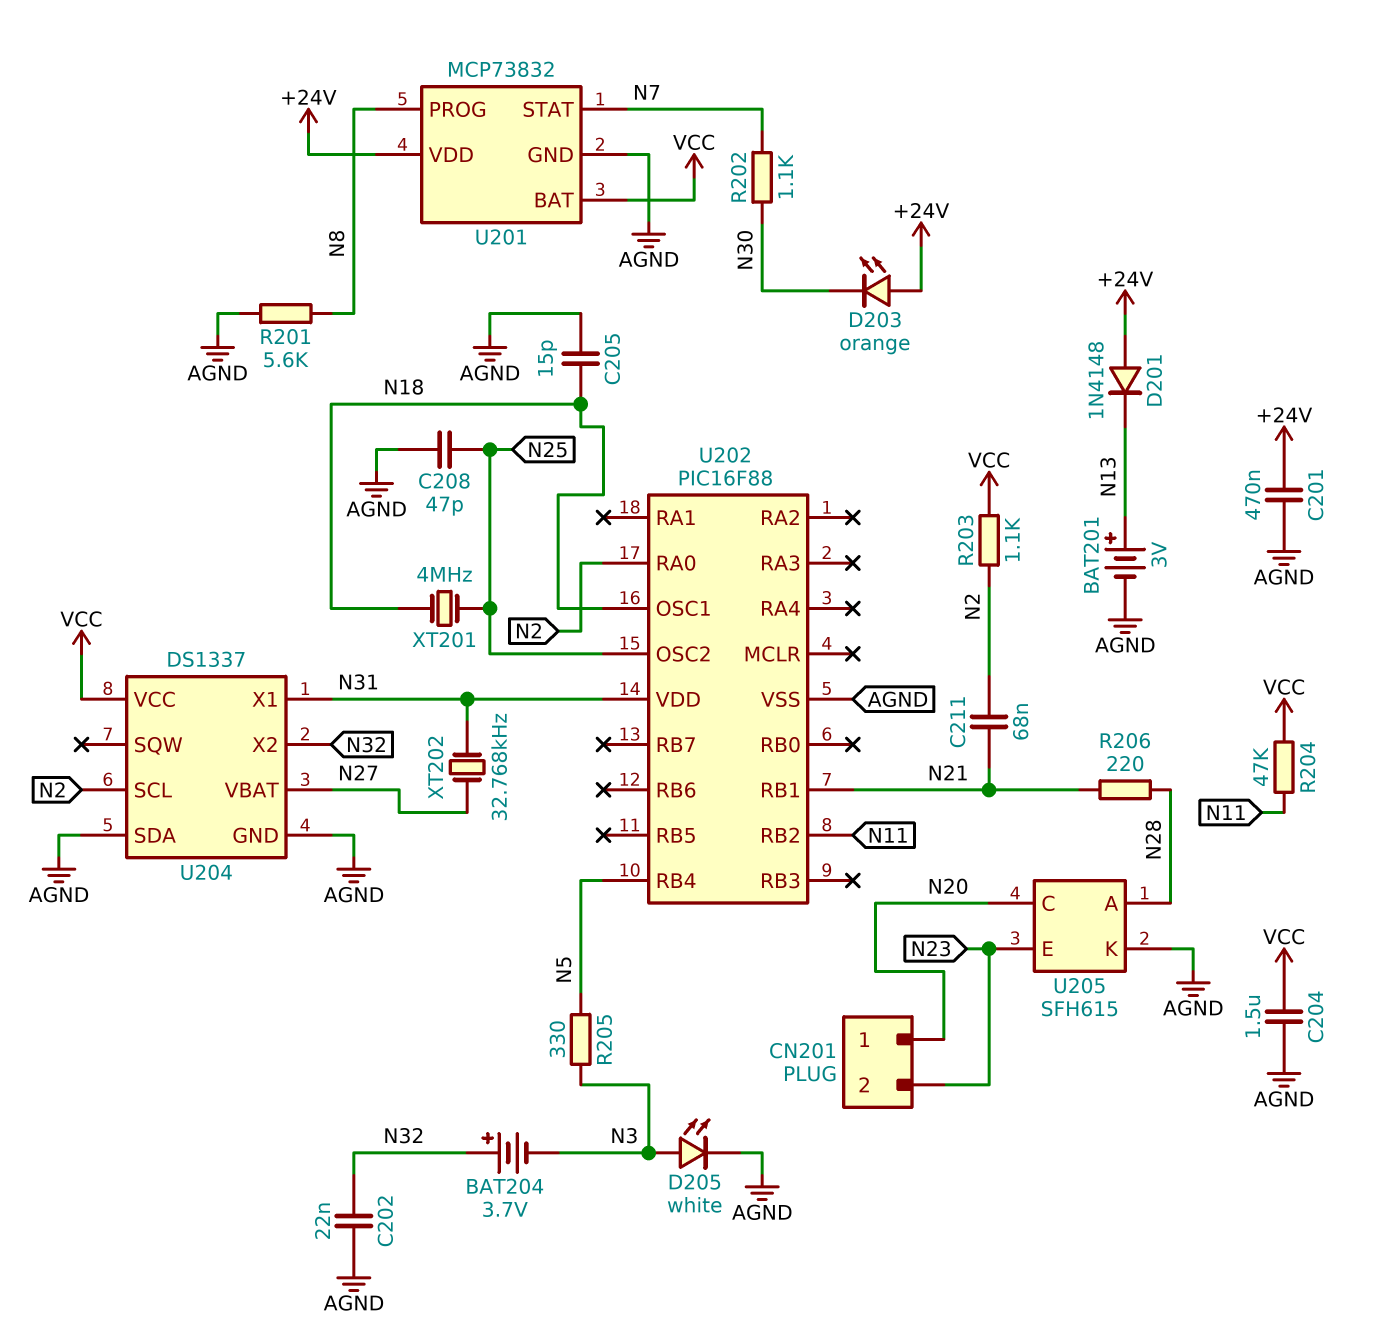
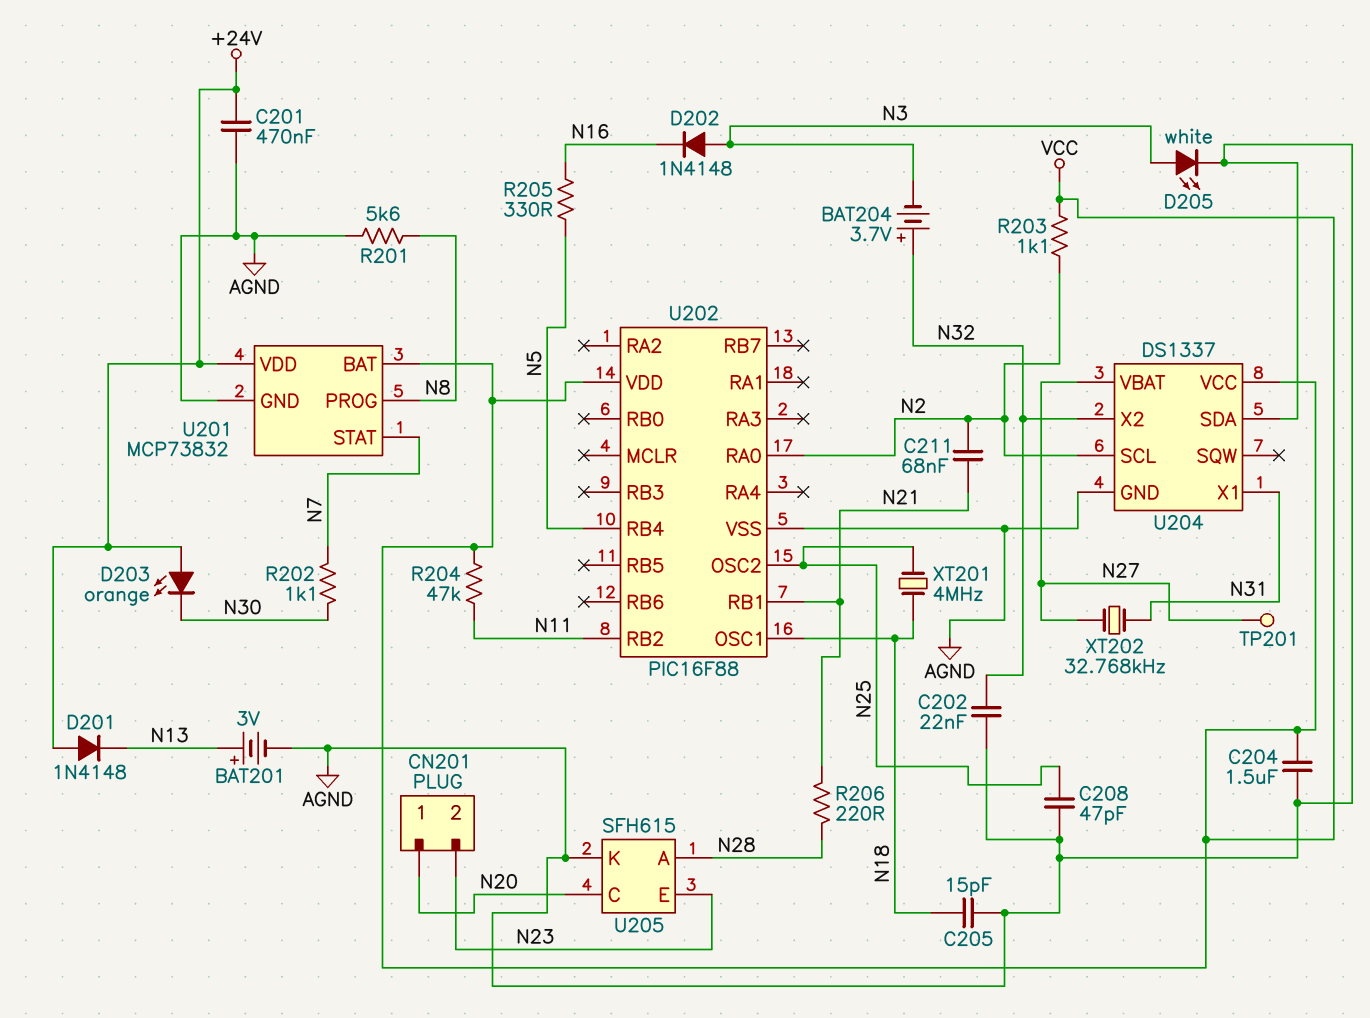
D202: none -> diode 1N4148 (A N3, K N16)
R205: 330 (N3, N5) -> 330 (N5, N16)
TP201: none -> test point (N27)
U202 pin VDD: N31 -> VCC

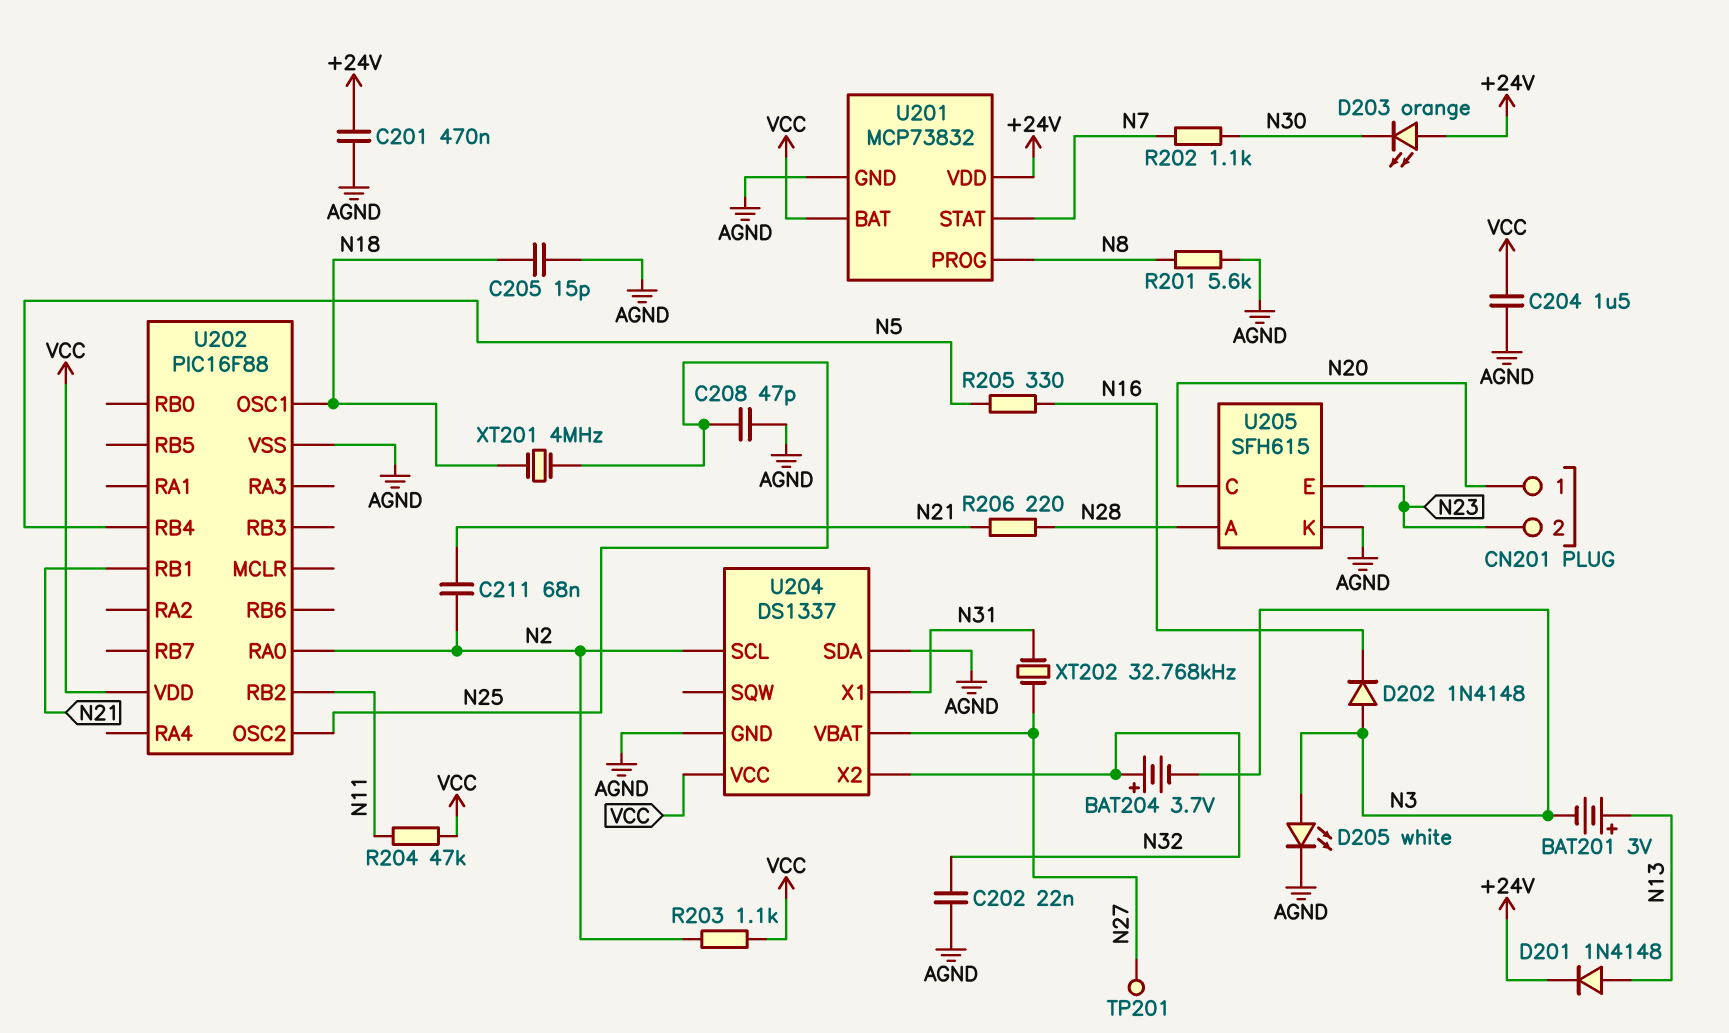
BAT201: 3V (plus N13, minus AGND) -> 3V (plus N13, minus N3)
D201: diode 1N4148 (A +24V, K N13) -> diode 1N4148 (A N13, K +24V)

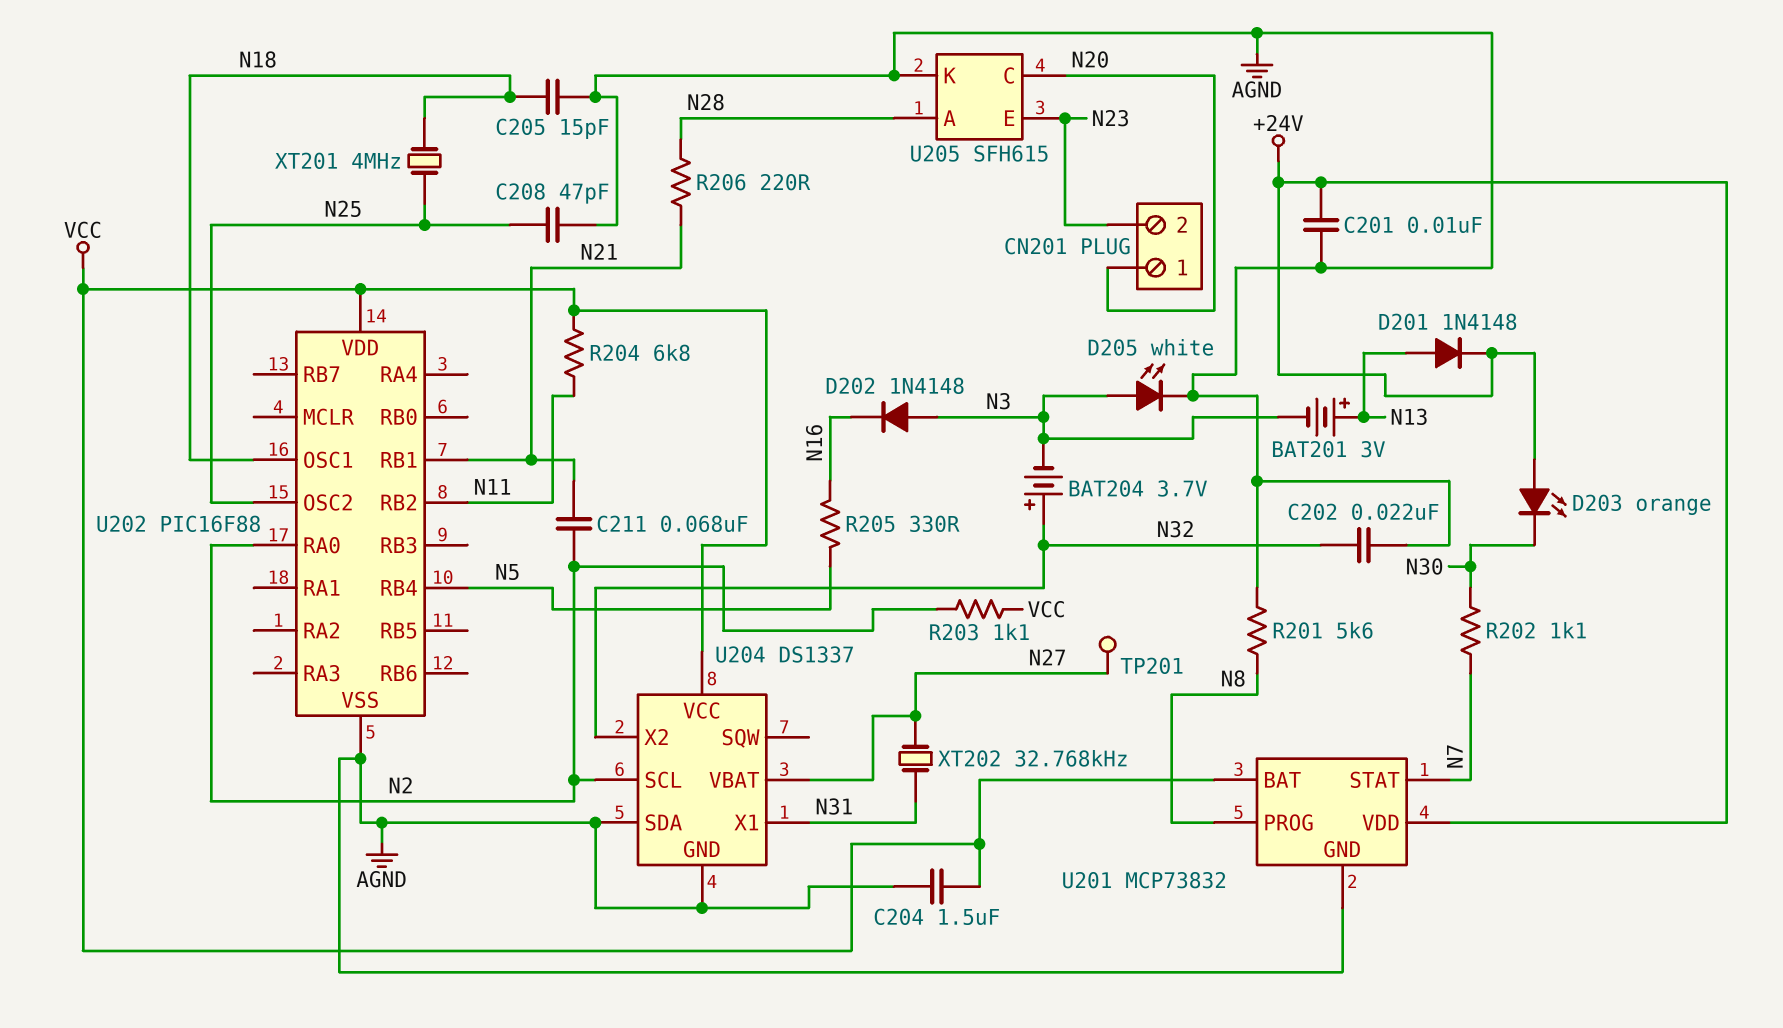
C201: 470nF (+24V, AGND) -> 10nF (+24V, AGND)
R204: 47k (N11, VCC) -> 6.8k (N11, VCC)

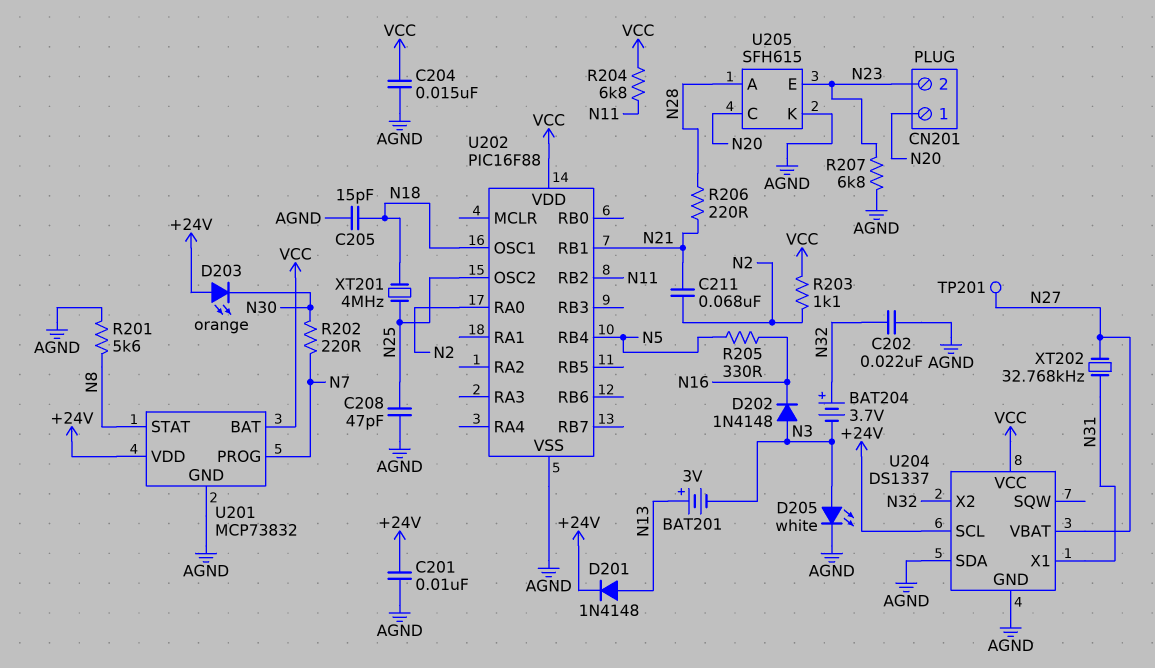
C204: 1.5uF (AGND, VCC) -> 15nF (AGND, VCC)
R202: 1.1k (N7, N30) -> 220 (N7, N30)
R207: none -> 6.8k (AGND, N23)
U201 pin PROG: N8 -> N7
U201 pin STAT: N7 -> N8
U204 pin SCL: N2 -> +24V

